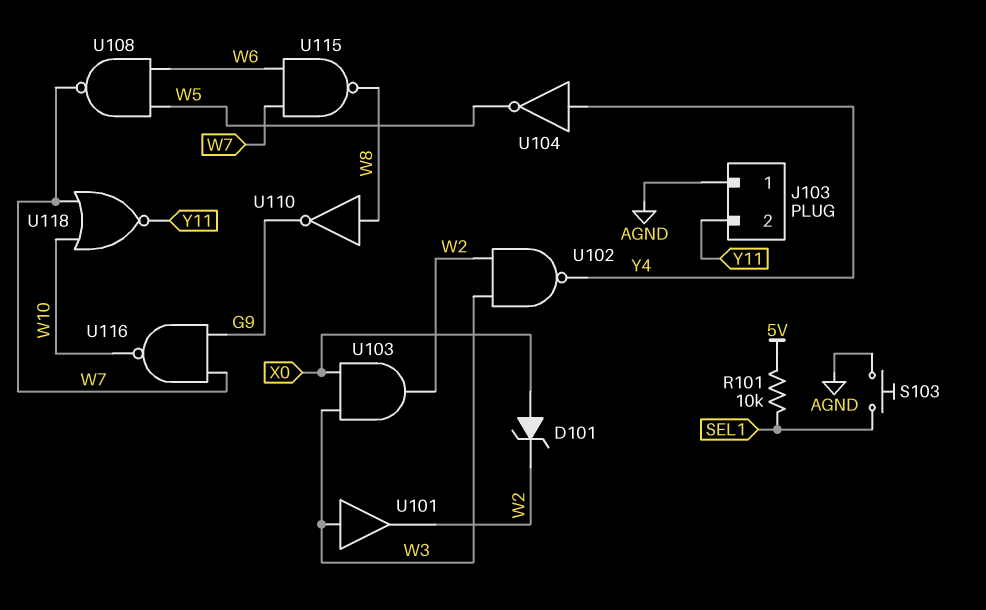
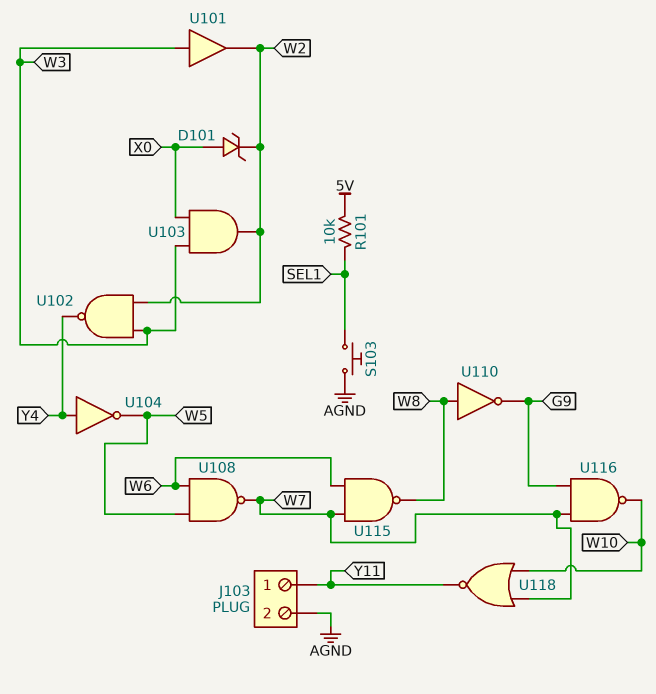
J103 pin 1: AGND -> Y11
J103 pin 2: Y11 -> AGND

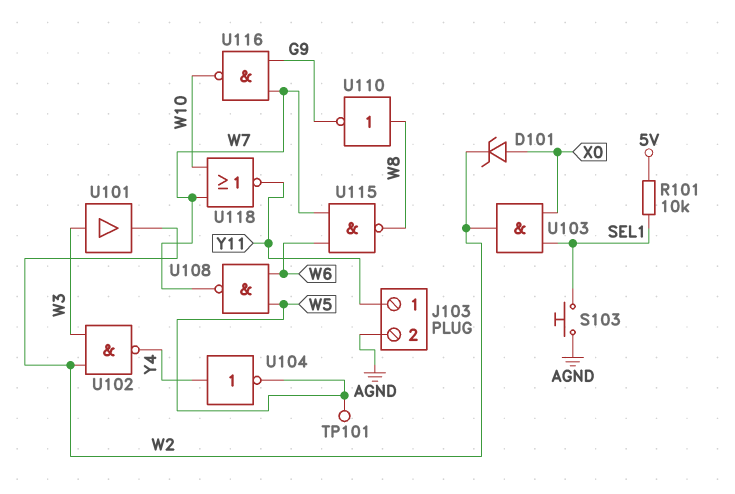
TP101: none -> test point (W5)
U103: AND (in W3, in X0, out W2) -> AND (in SEL1, in X0, out W2)

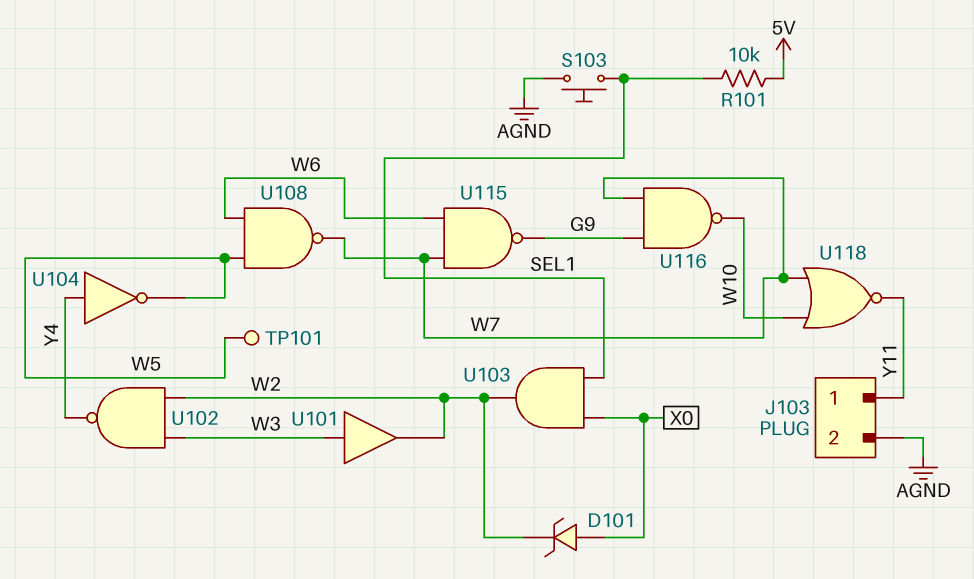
U110: NOT (in W8, out G9) -> none
U115: NAND (in W6, in W7, out W8) -> NAND (in W6, in W7, out G9)

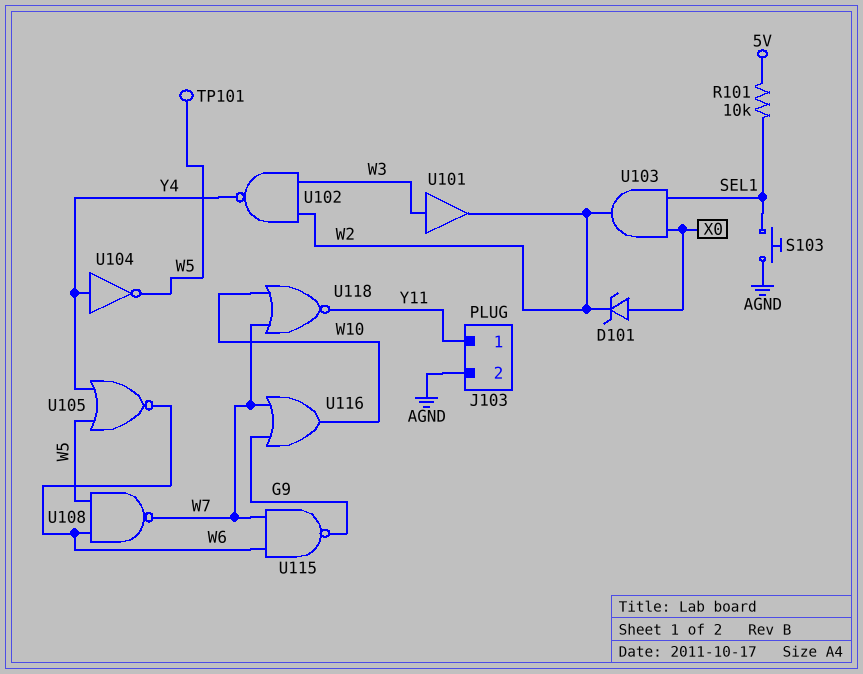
U105: none -> NOR (in W5, in Y4, out W6)
U116: NAND (in G9, in W7, out W10) -> OR (in G9, in W7, out W10)

